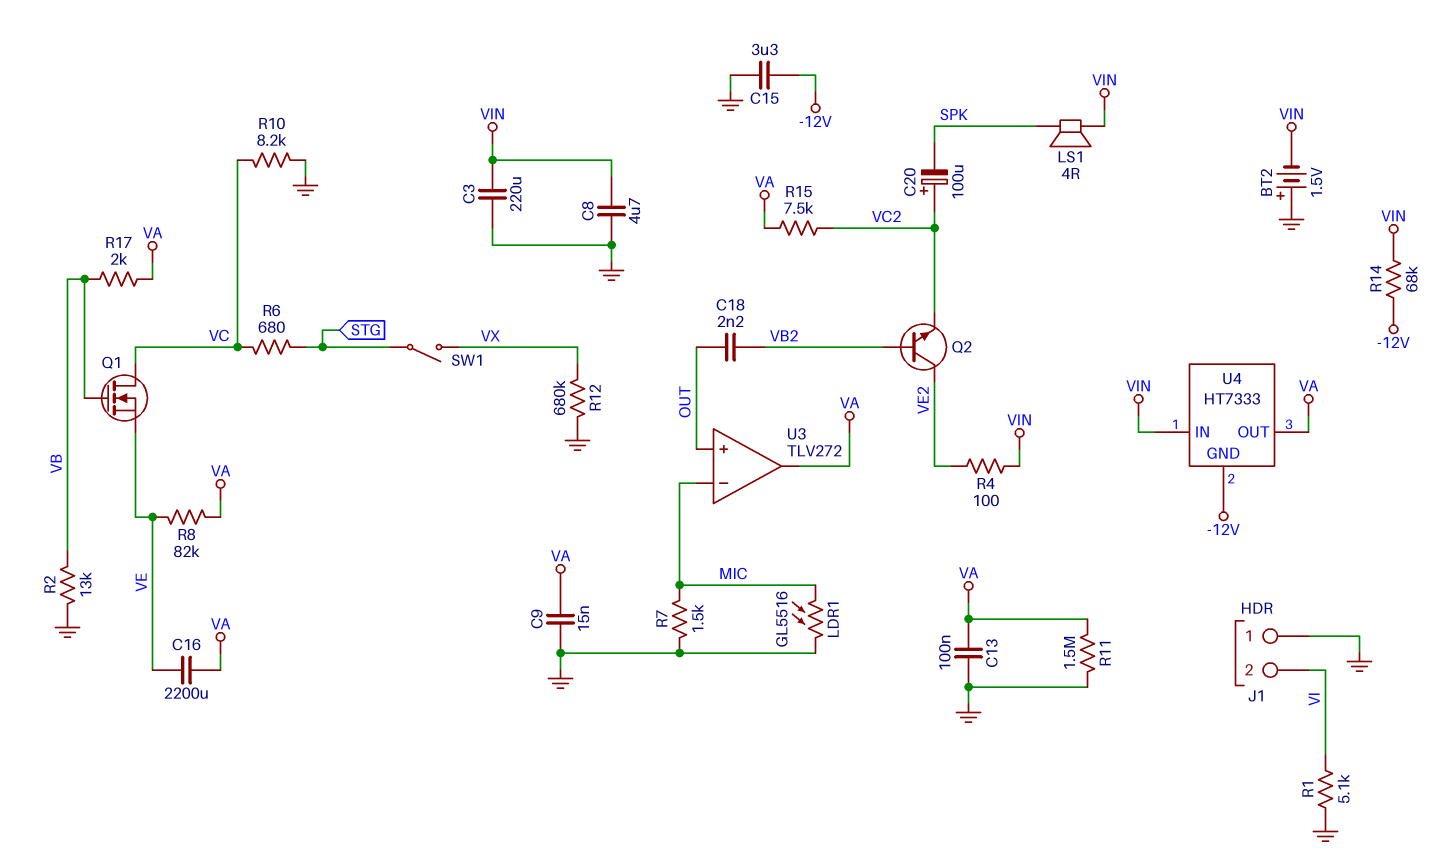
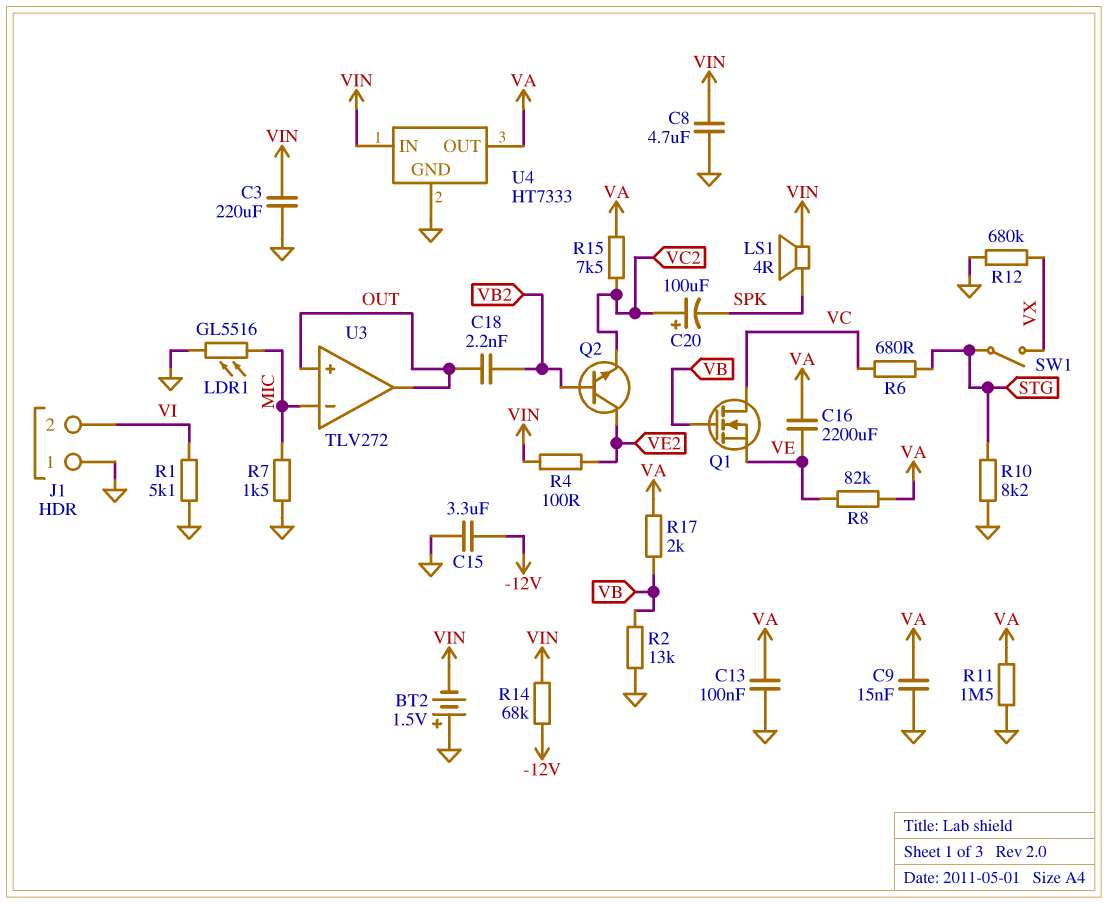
R10: 8.2k (GND, VC) -> 8.2k (GND, STG)
U3 pin out: VA -> OUT
U4 pin GND: -12V -> GND

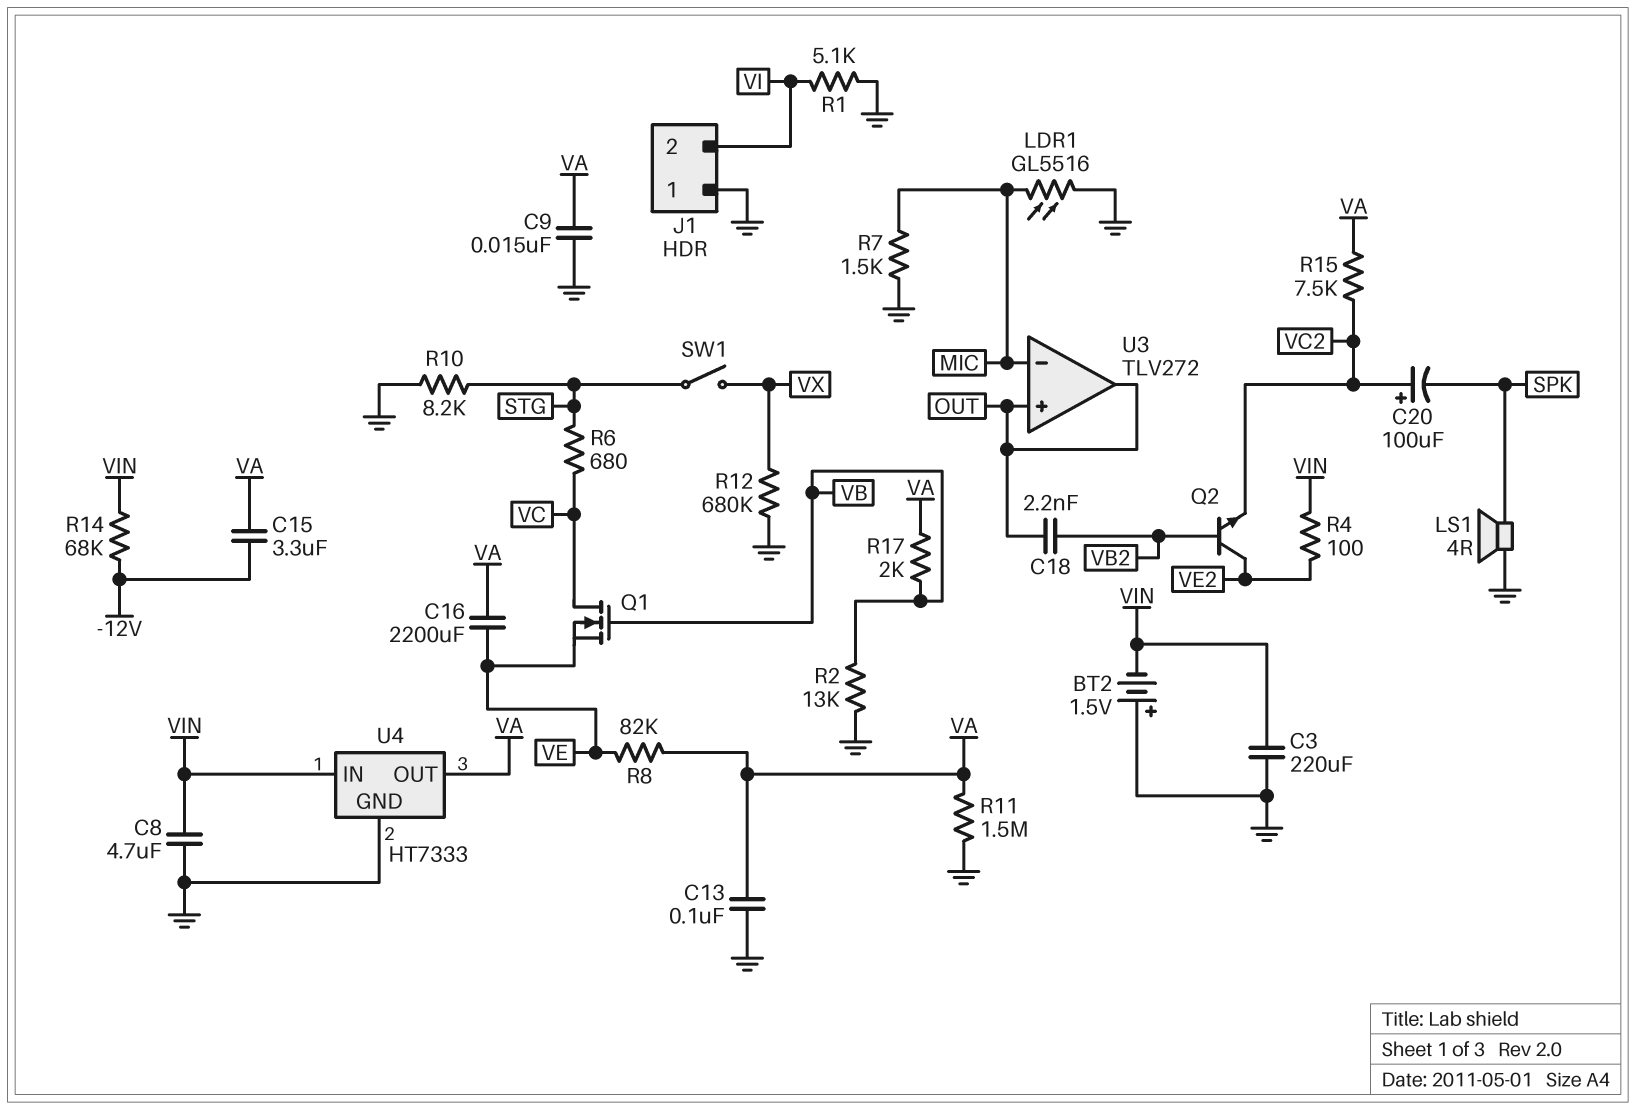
C15: 3.3uF (-12V, GND) -> 3.3uF (-12V, VA)
LS1: speaker 4R (SPK, VIN) -> speaker 4R (GND, SPK)

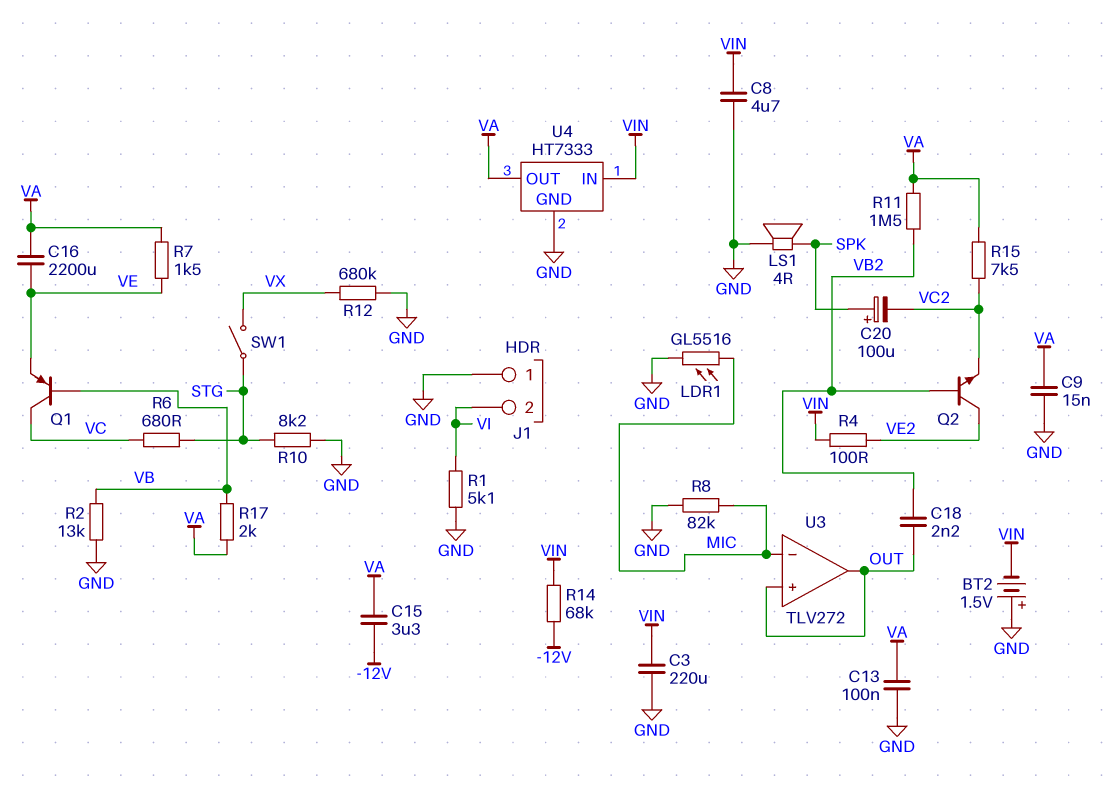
C20: 100uF (plus VC2, minus SPK) -> 100uF (plus SPK, minus VC2)
Q1: NMOS (G VB, D VC, S VE) -> PNP (B VB, C VC, E VE)
R7: 1.5k (GND, MIC) -> 1.5k (VA, VE)
R8: 82k (VA, VE) -> 82k (GND, MIC)
R11: 1.5M (GND, VA) -> 1.5M (VA, VB2)

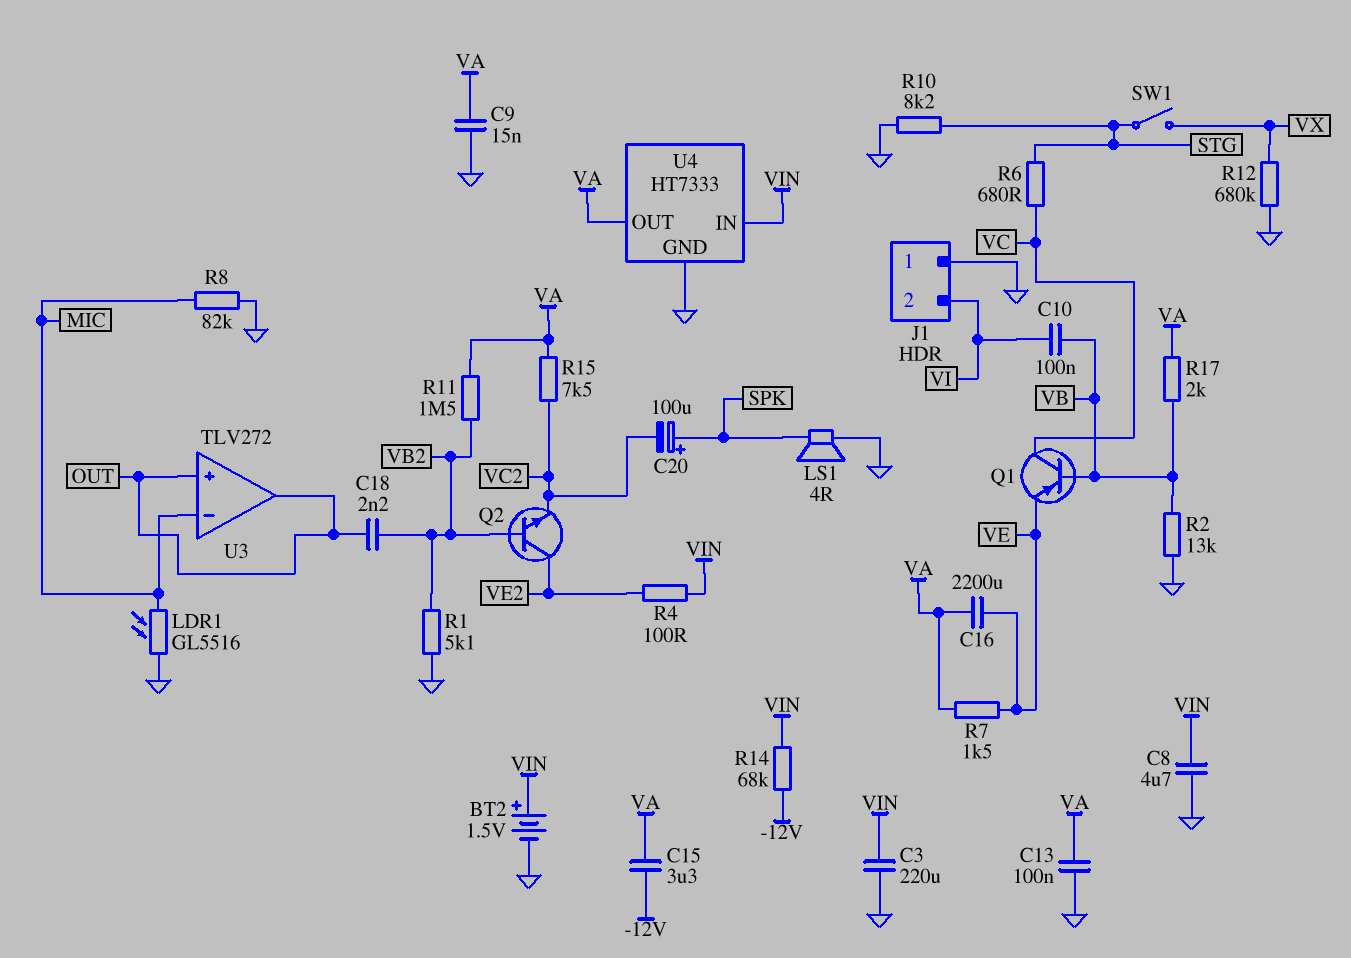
BT2: 1.5V (plus GND, minus VIN) -> 1.5V (plus VIN, minus GND)
C10: none -> 100nF (VB, VI)
R1: 5.1k (GND, VI) -> 5.1k (GND, VB2)

